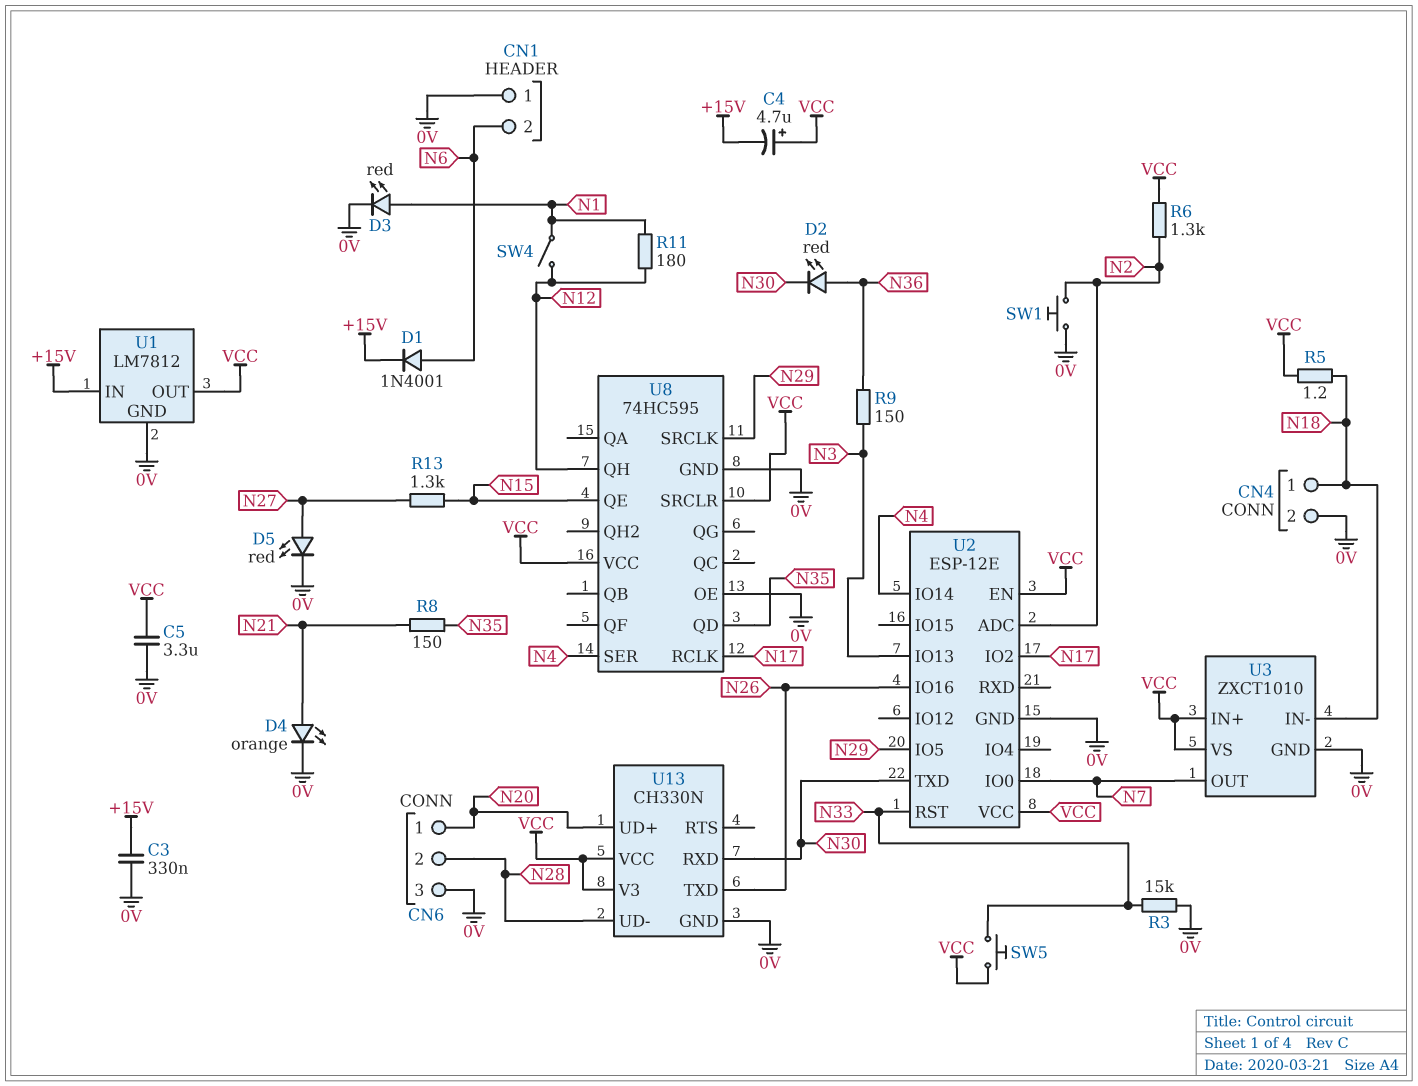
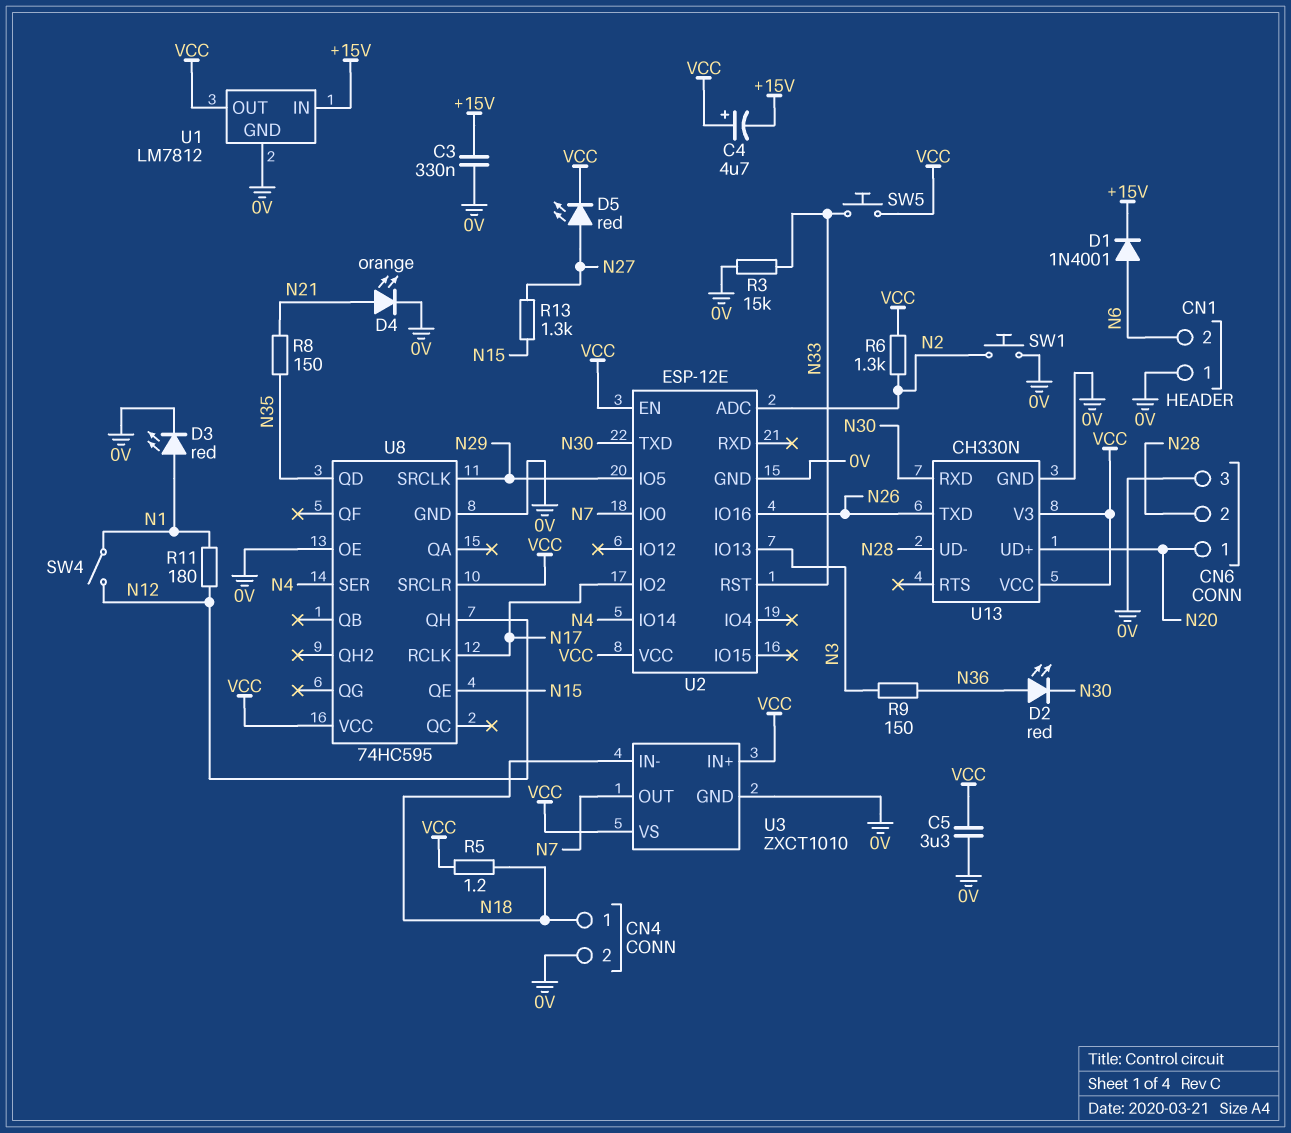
D5: LED red (A N27, K 0V) -> LED red (A N27, K VCC)

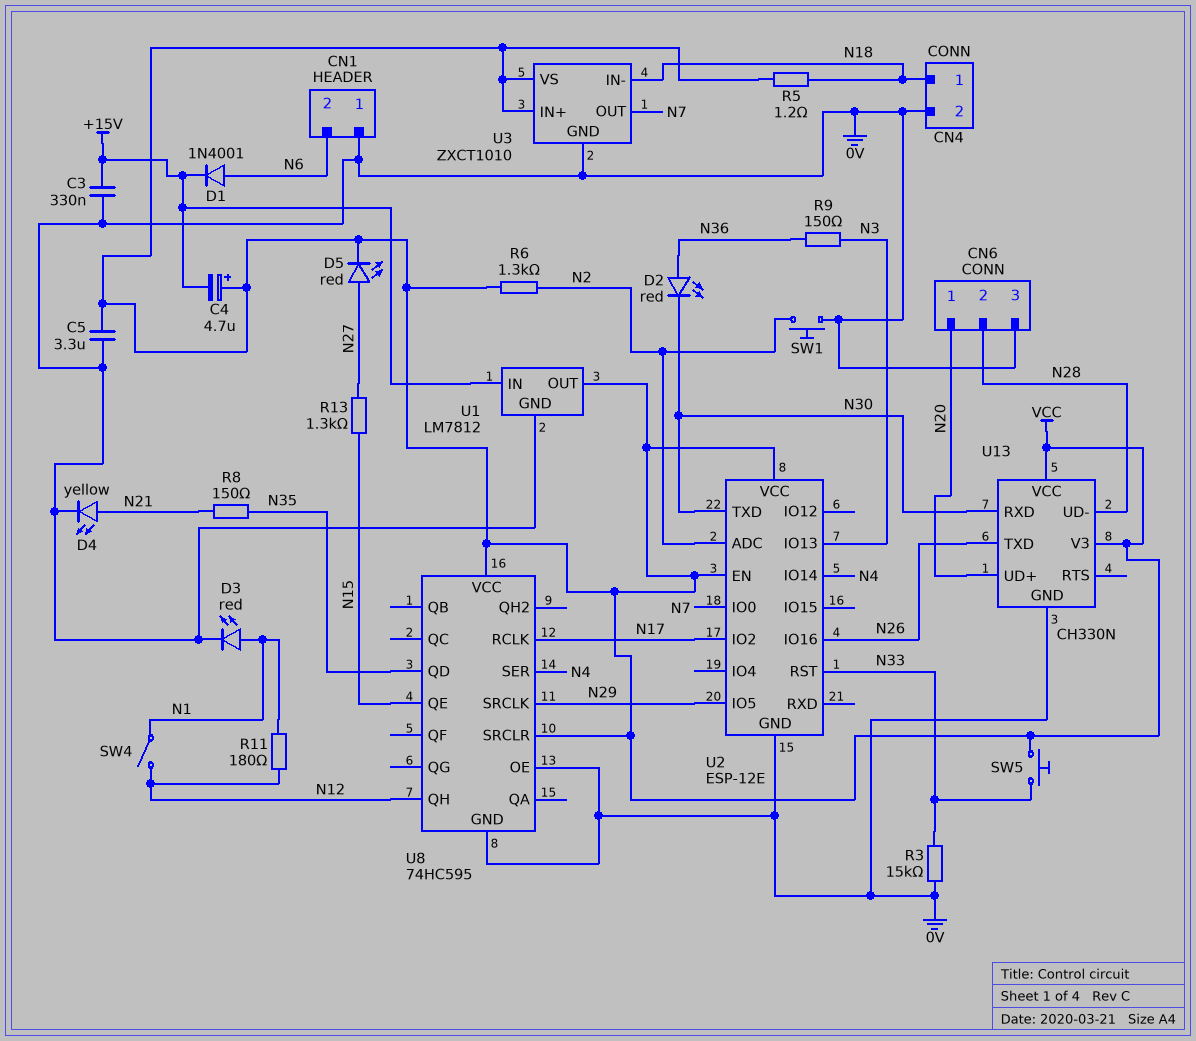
D4: LED orange (A N21, K 0V) -> LED yellow (A N21, K 0V)

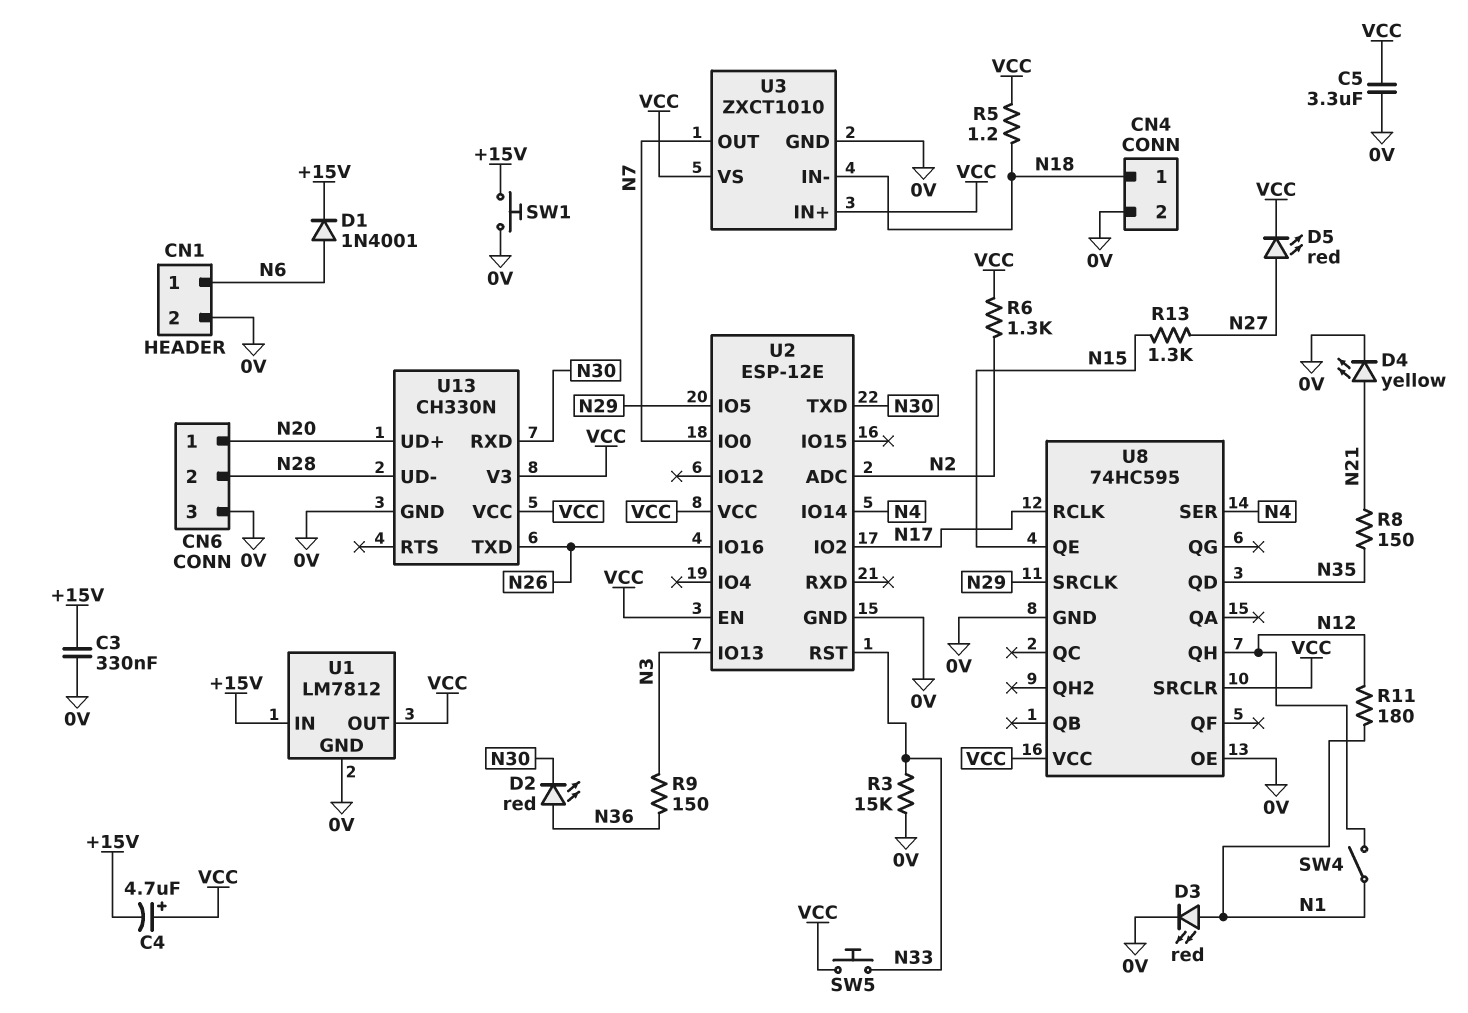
CN1 pin 1: 0V -> N6
CN1 pin 2: N6 -> 0V
SW1: button (0V, N2) -> button (+15V, 0V)

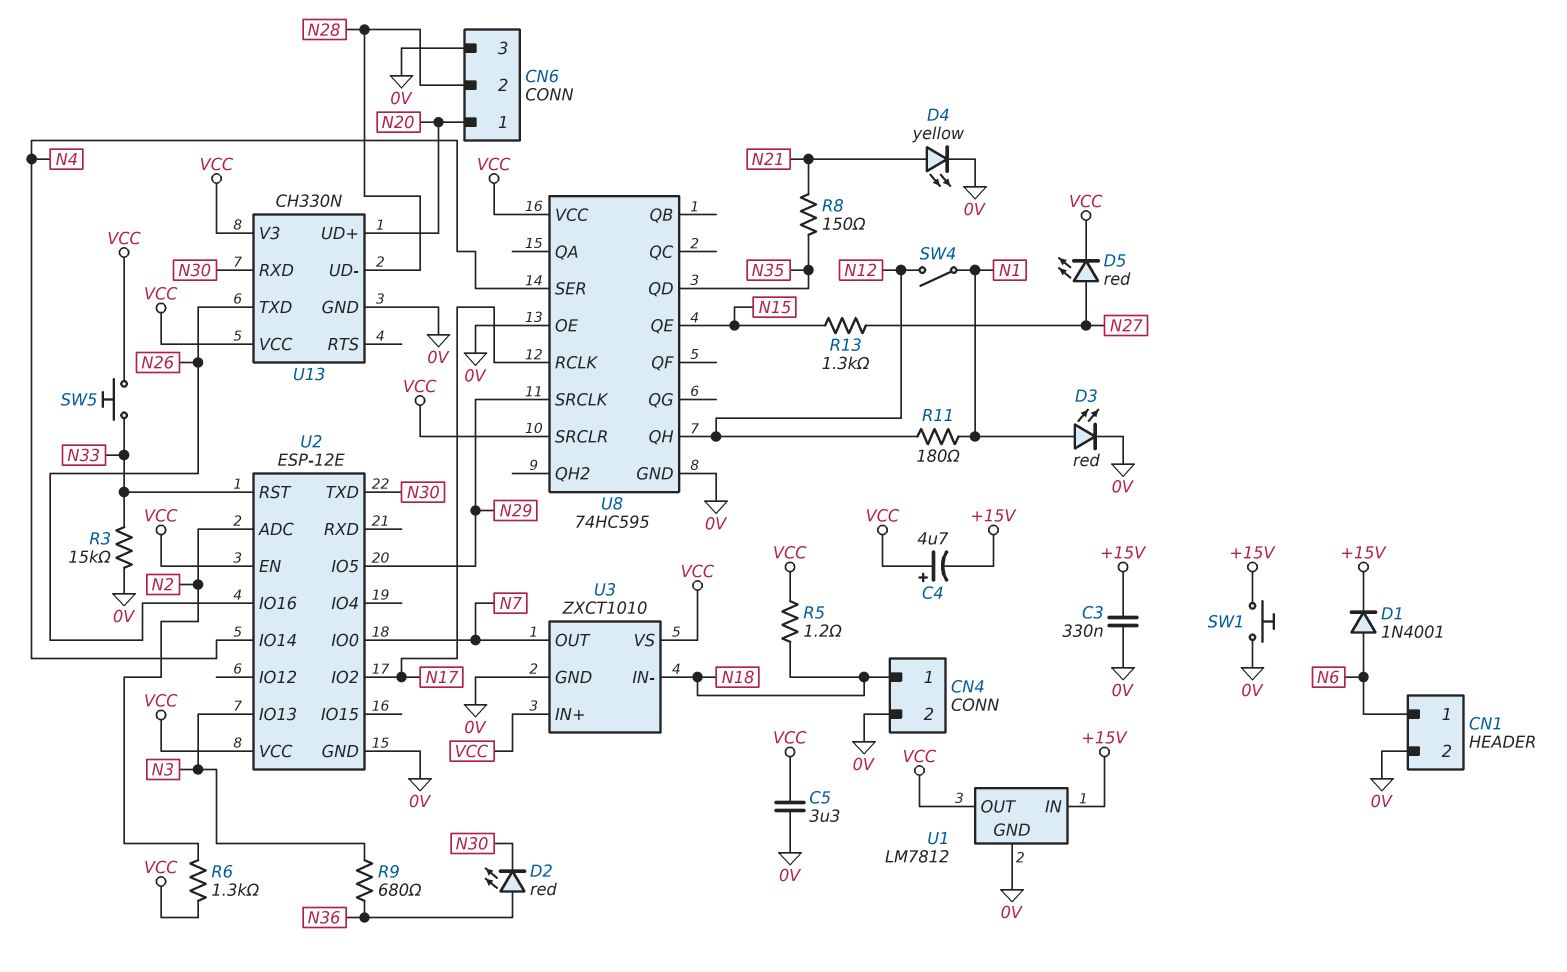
R9: 150 (N3, N36) -> 680 (N3, N36)

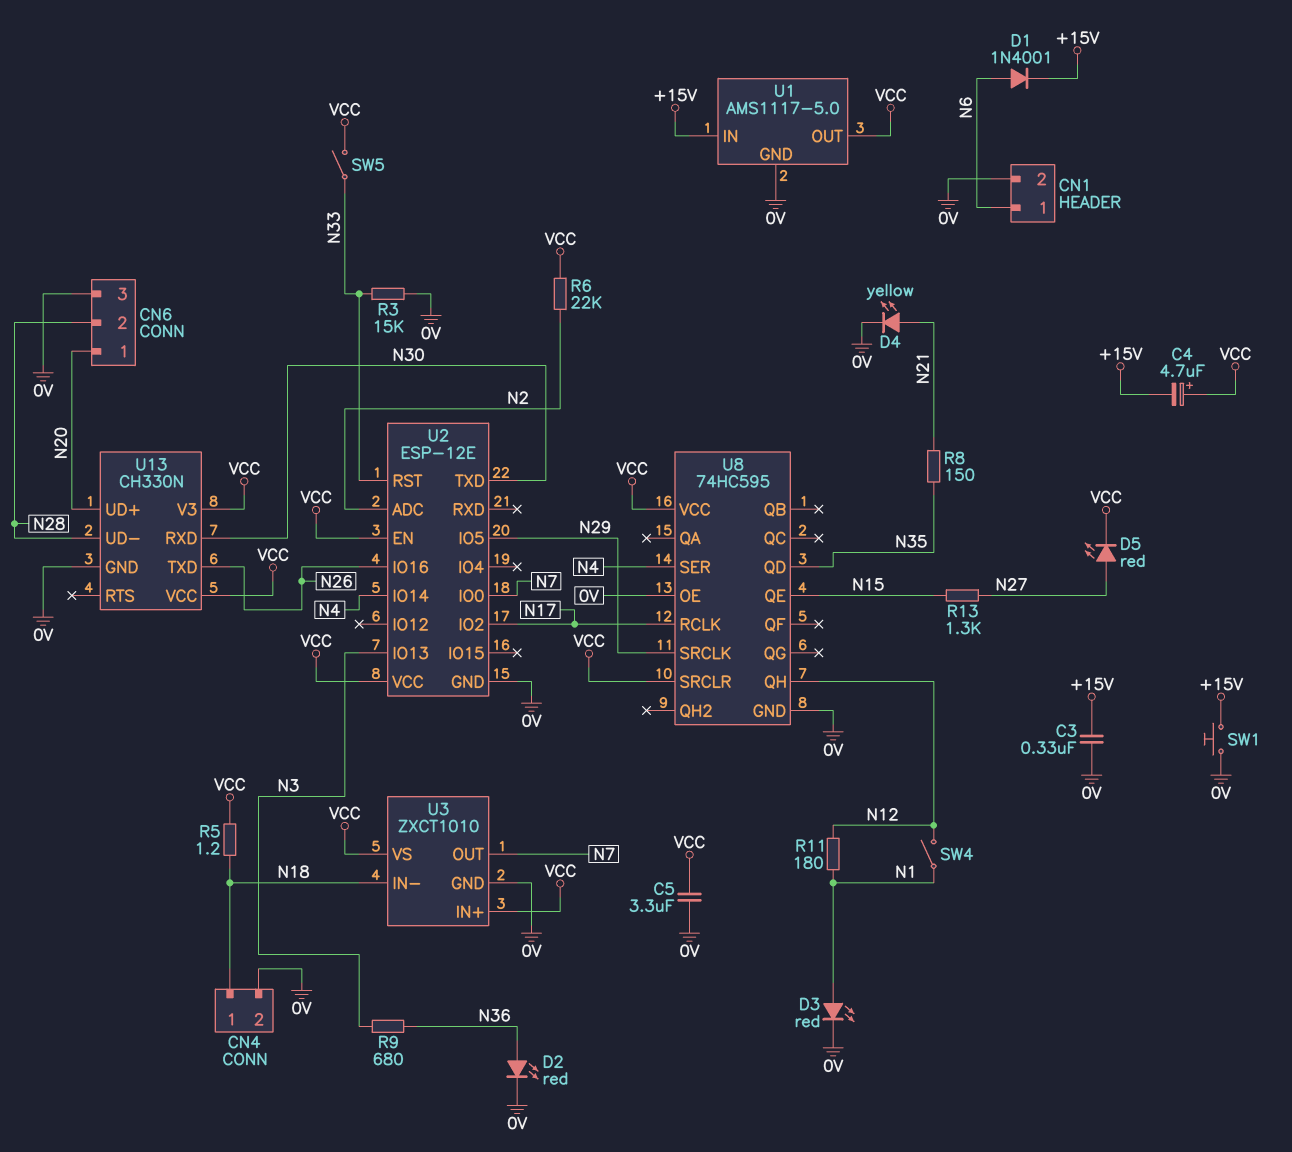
D2: LED red (A N36, K N30) -> LED red (A N36, K 0V)
R6: 1.3k (N2, VCC) -> 22k (N2, VCC)
SW5: button (N33, VCC) -> switch (N33, VCC)
U1: LM7812 -> AMS1117-5.0

